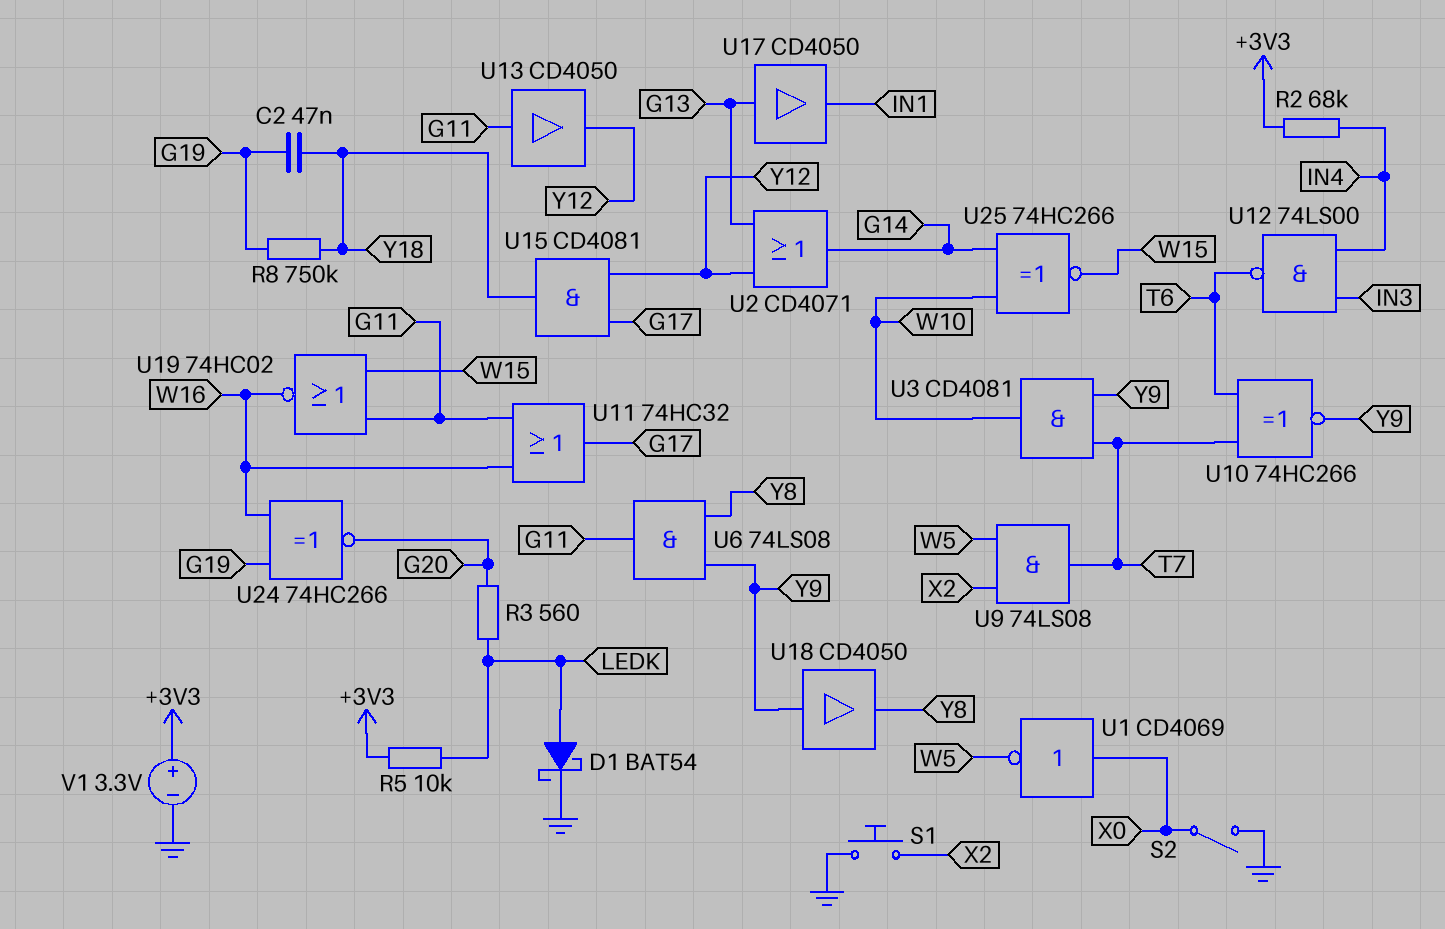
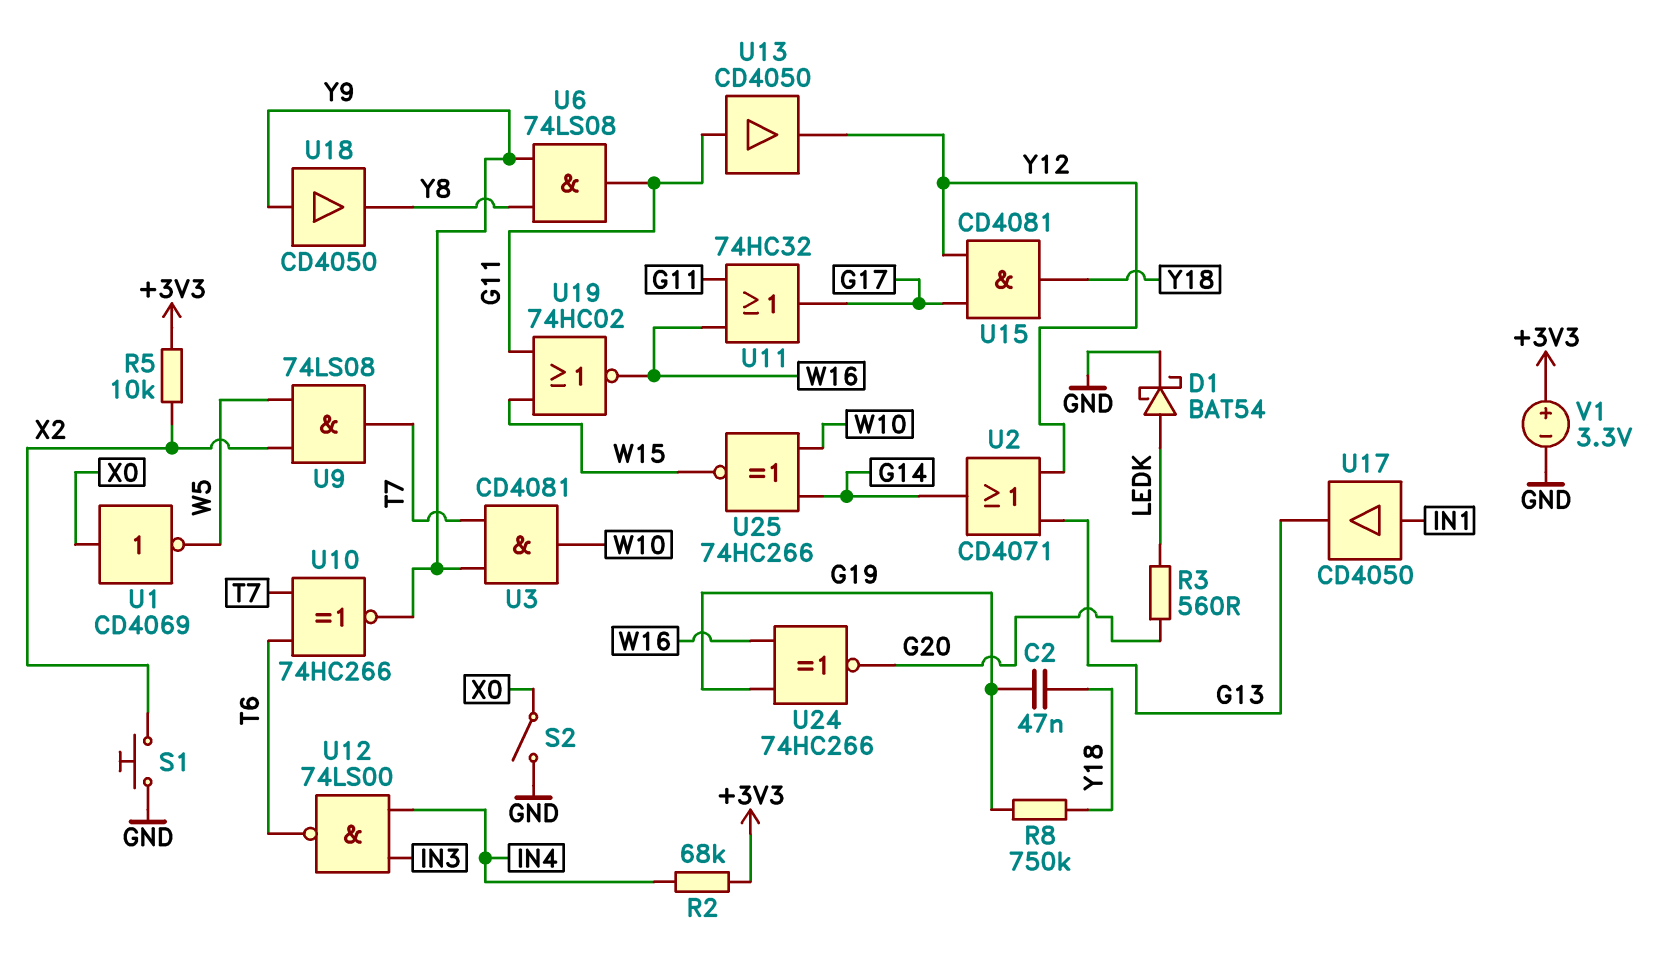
R5: 10k (+3V3, LEDK) -> 10k (+3V3, X2)
U17: buffer CD4050 (in G13, out IN1) -> buffer CD4050 (in IN1, out G13)

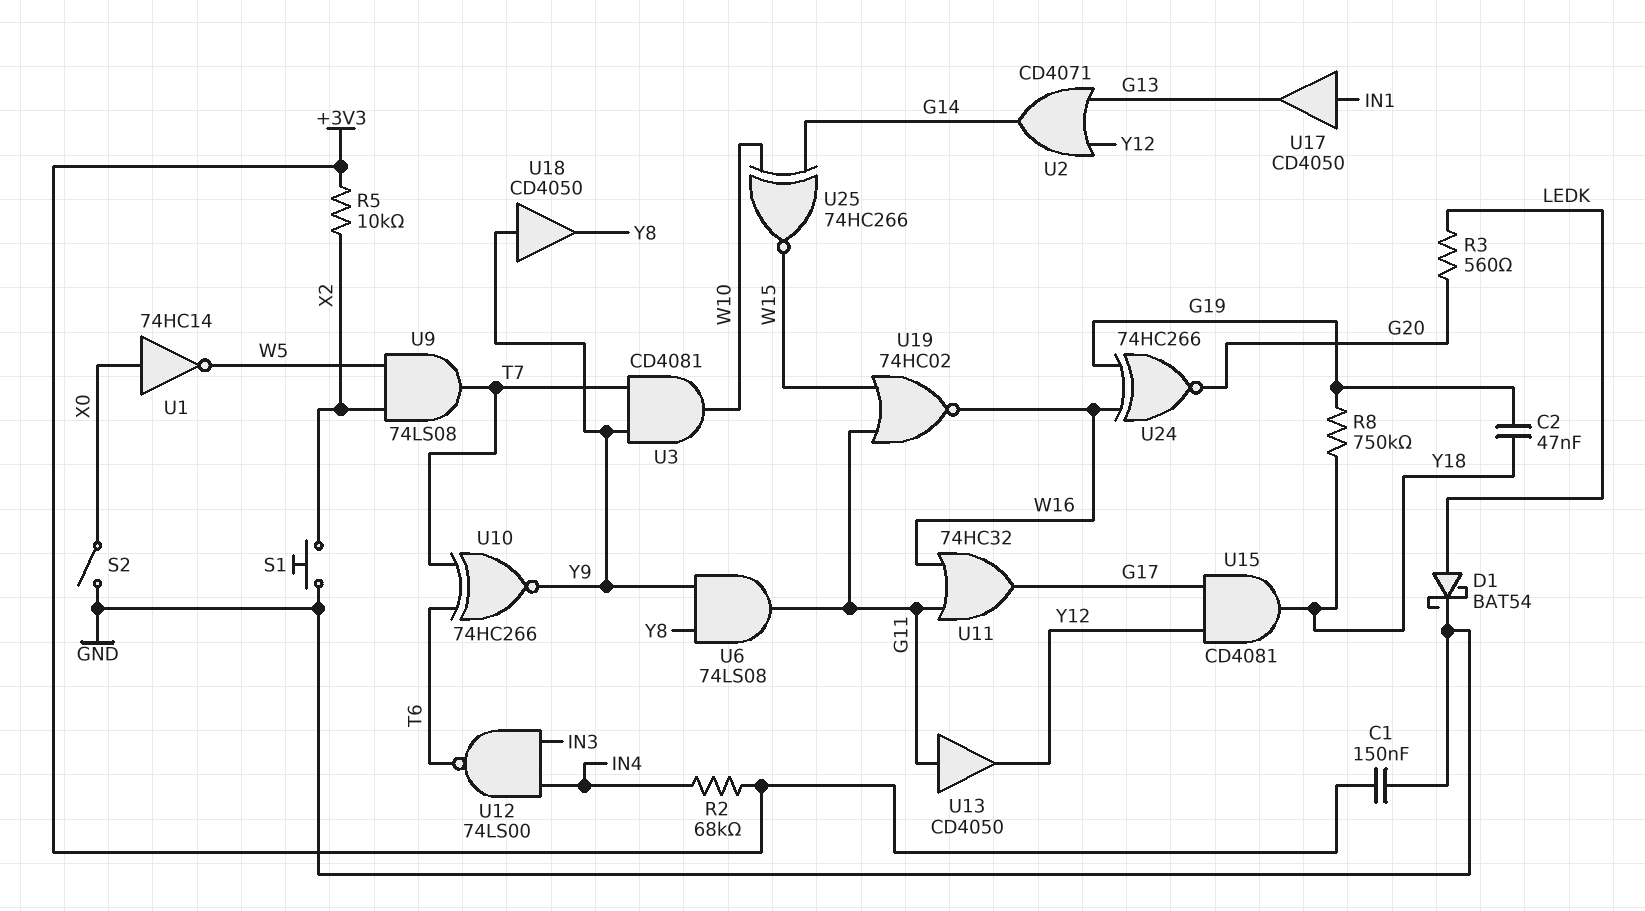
C1: none -> 150nF (+3V3, GND)
U1: NOT CD4069 (in X0, out W5) -> NOT 74HC14 (in X0, out W5)
V1: 3.3V (plus +3V3, minus GND) -> none

